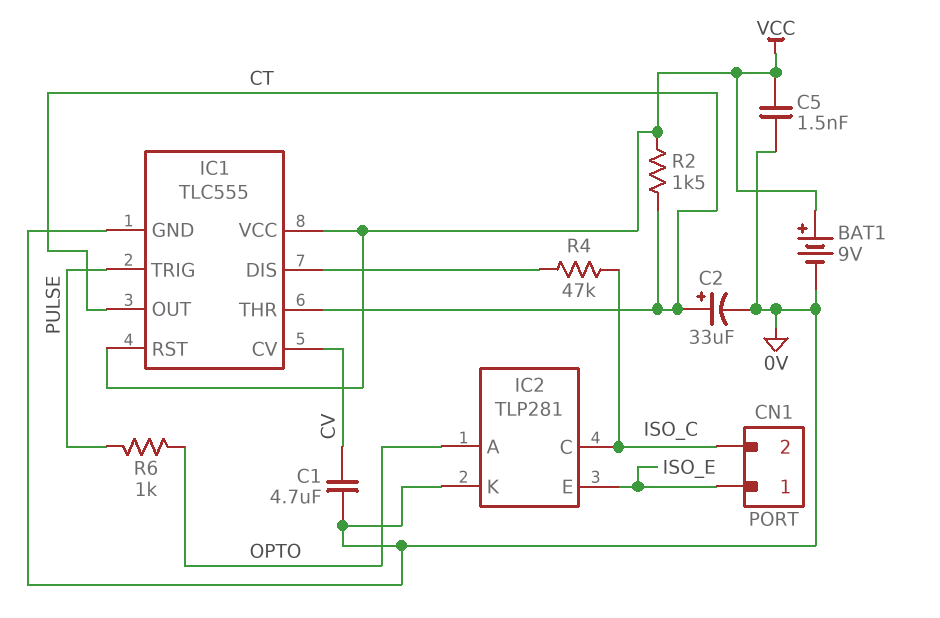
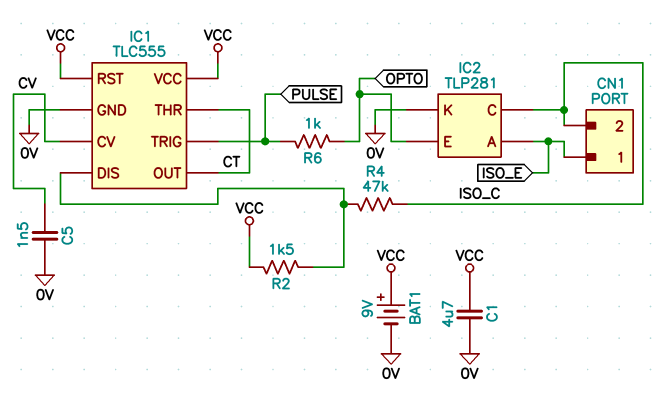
C1: 4.7uF (0V, CV) -> 4.7uF (0V, VCC)
C2: 33uF (plus CT, minus 0V) -> none
C5: 1.5nF (0V, VCC) -> 1.5nF (0V, CV)
IC2 pin A: OPTO -> ISO_E
IC2 pin E: ISO_E -> OPTO
R2: 1.5k (CT, VCC) -> 1.5k (IC1/DIS, VCC)

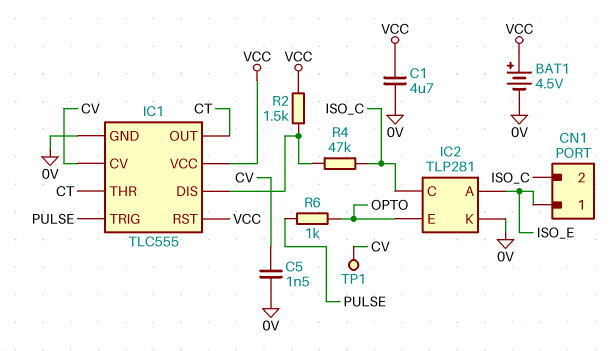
BAT1: 9V (plus VCC, minus 0V) -> 4.5V (plus VCC, minus 0V)
TP1: none -> test point (CV)

